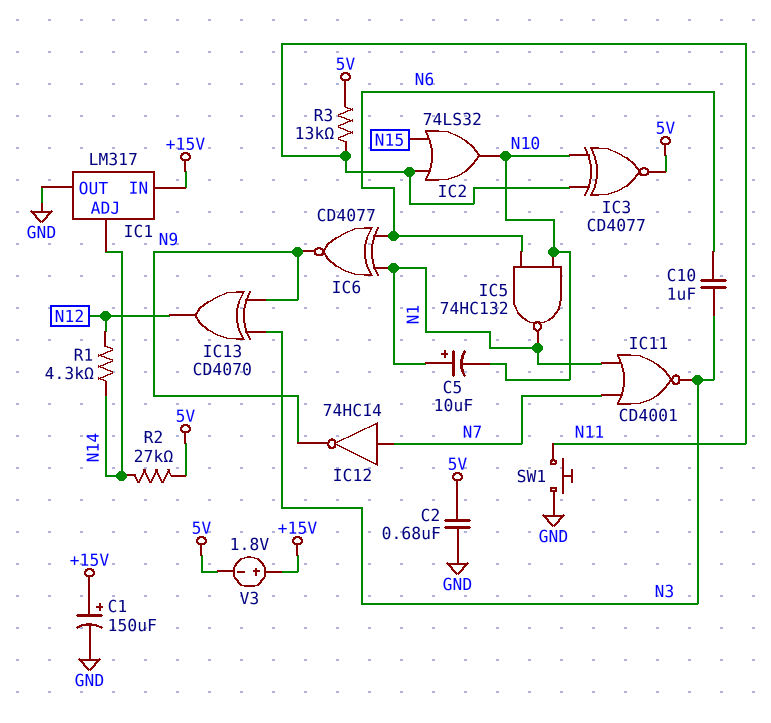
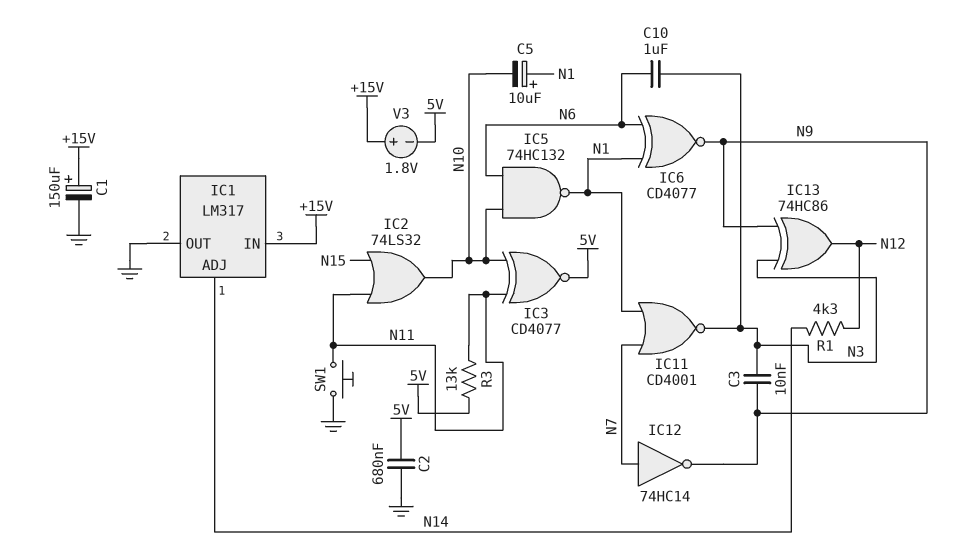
C3: none -> 10nF (N3, N9)
IC13: XOR CD4070 (in N3, in N9, out N12) -> XOR 74HC86 (in N3, in N9, out N12)
R2: 27k (5V, N14) -> none

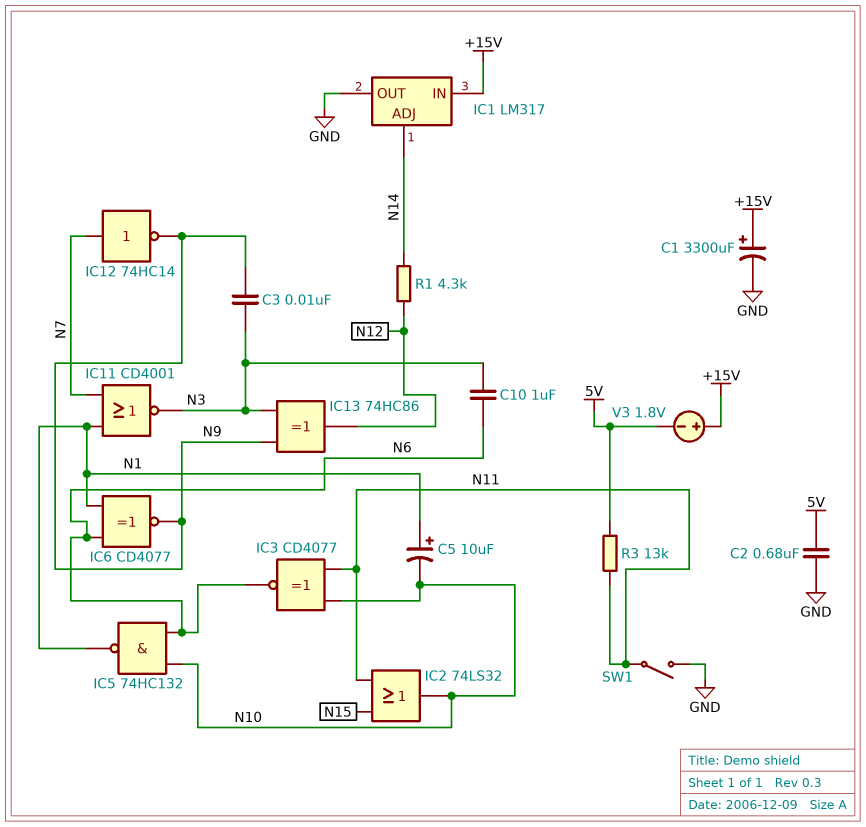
C1: 150uF (plus +15V, minus GND) -> 3300uF (plus +15V, minus GND)
IC3: XNOR CD4077 (in N10, in N11, out 5V) -> XNOR CD4077 (in N10, in N11, out N6)
SW1: button (GND, N11) -> switch (GND, N11)

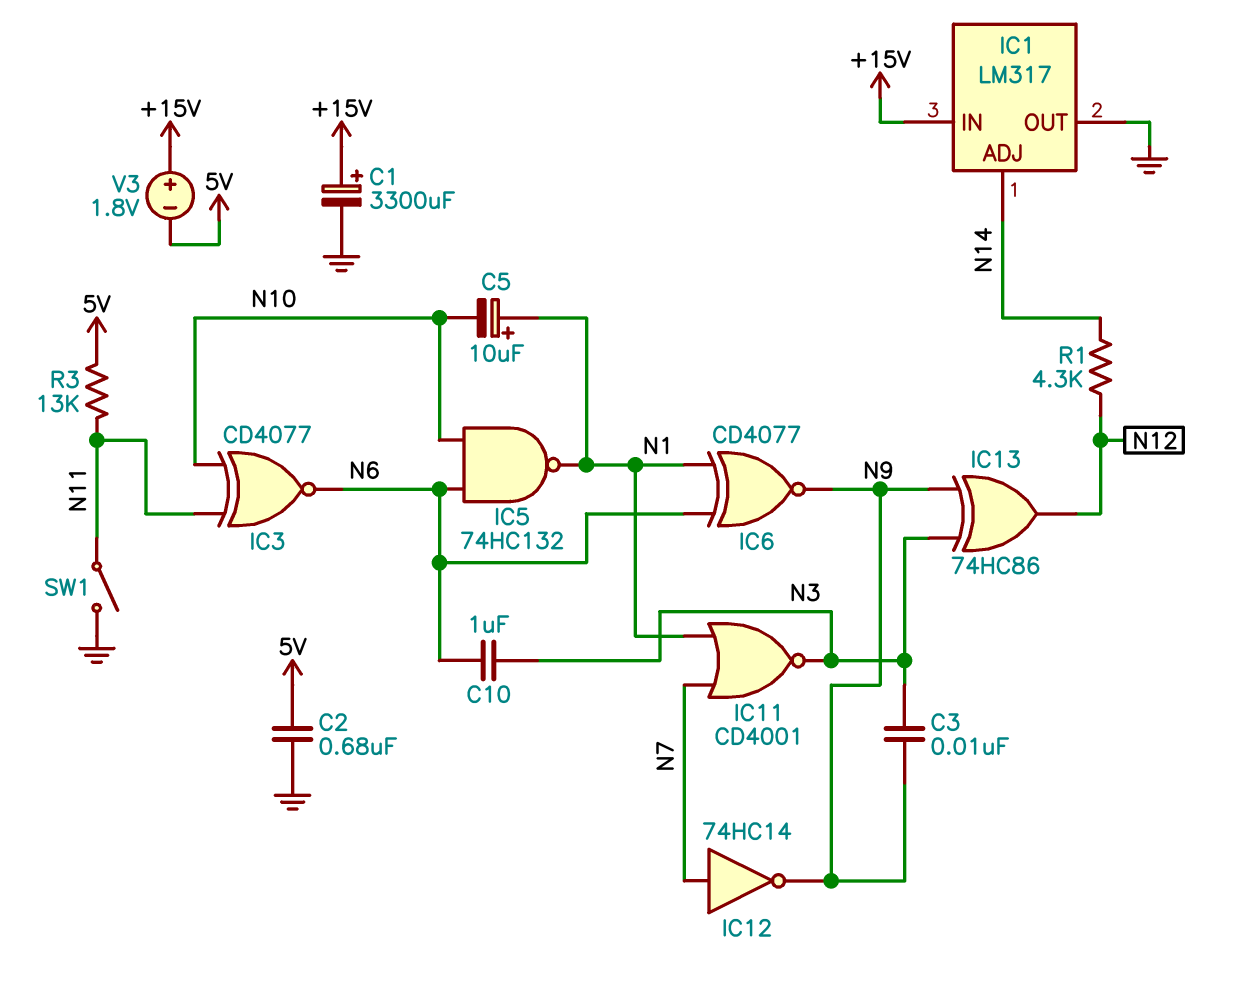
IC2: OR 74LS32 (in N11, in N15, out N10) -> none

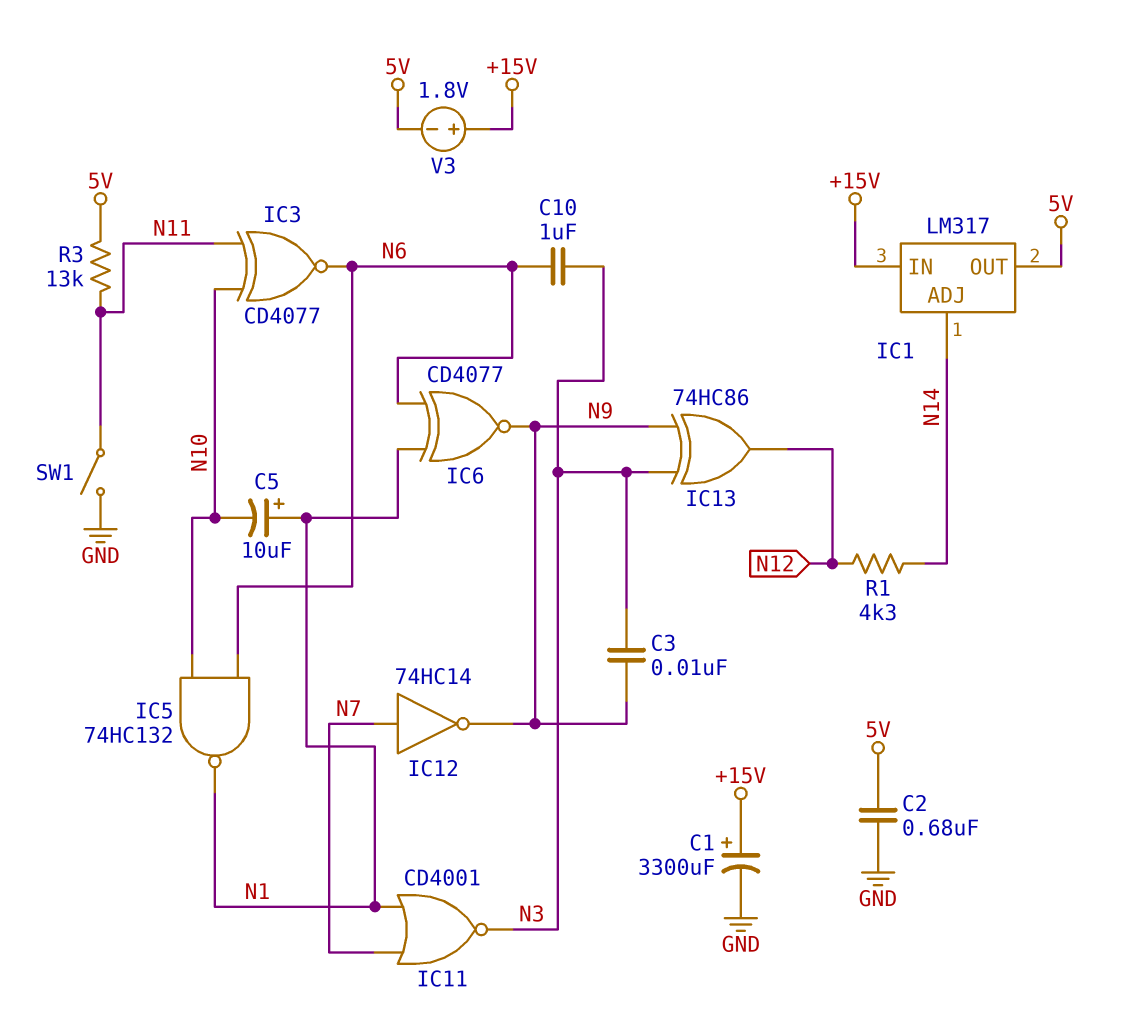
IC1 pin OUT: GND -> 5V

